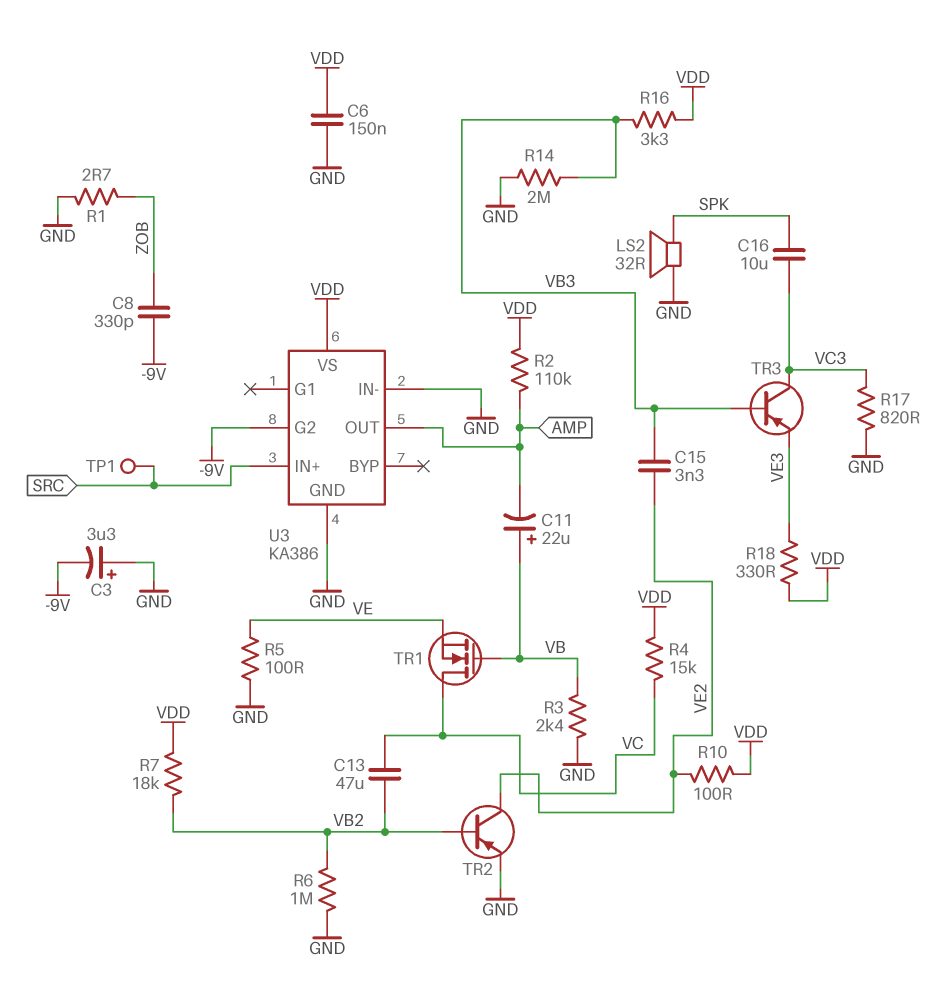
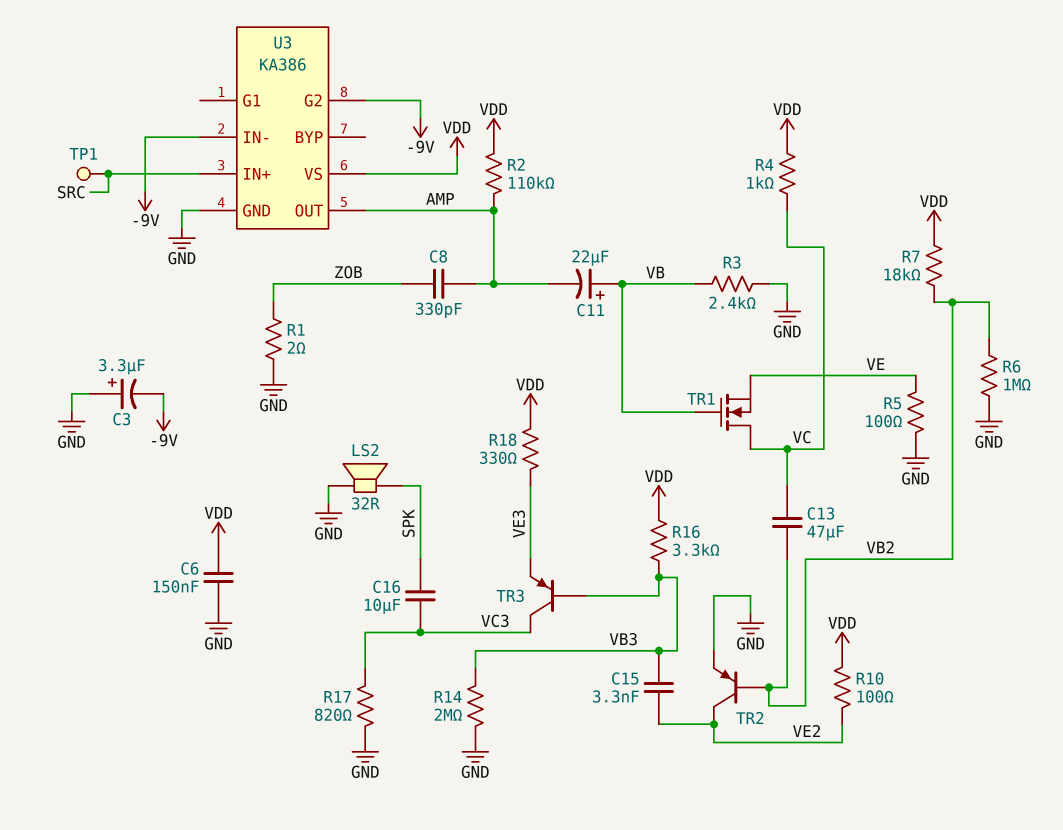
C8: 330pF (-9V, ZOB) -> 330pF (AMP, ZOB)
R1: 2.7 (GND, ZOB) -> 2 (GND, ZOB)
R4: 15k (VC, VDD) -> 1k (VC, VDD)
U3 pin IN-: GND -> -9V

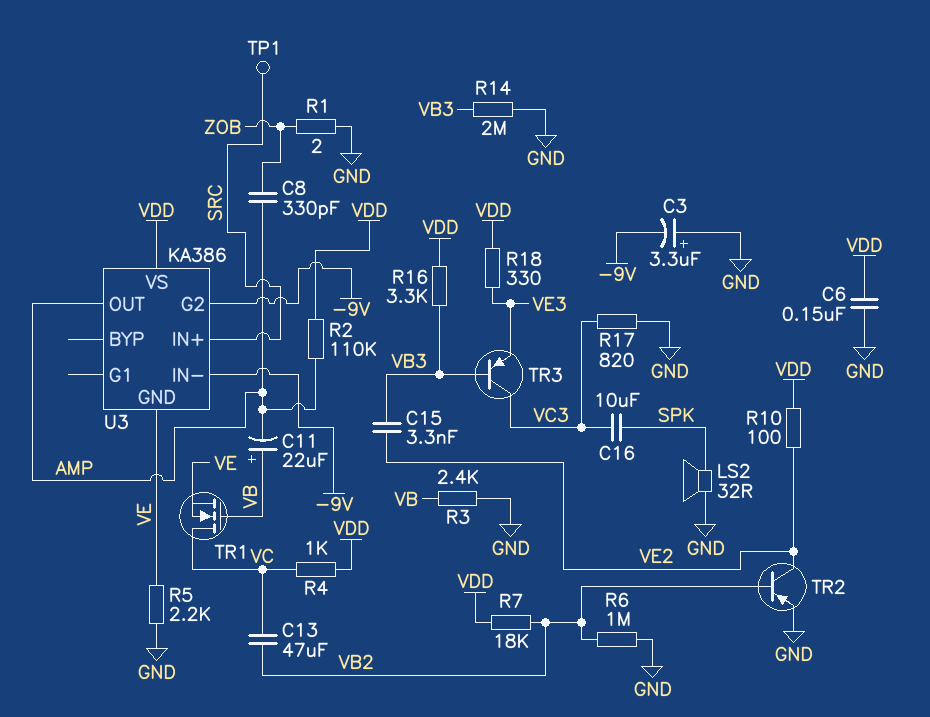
R5: 100 (GND, VE) -> 2.2k (GND, VE)
U3 pin GND: GND -> VE

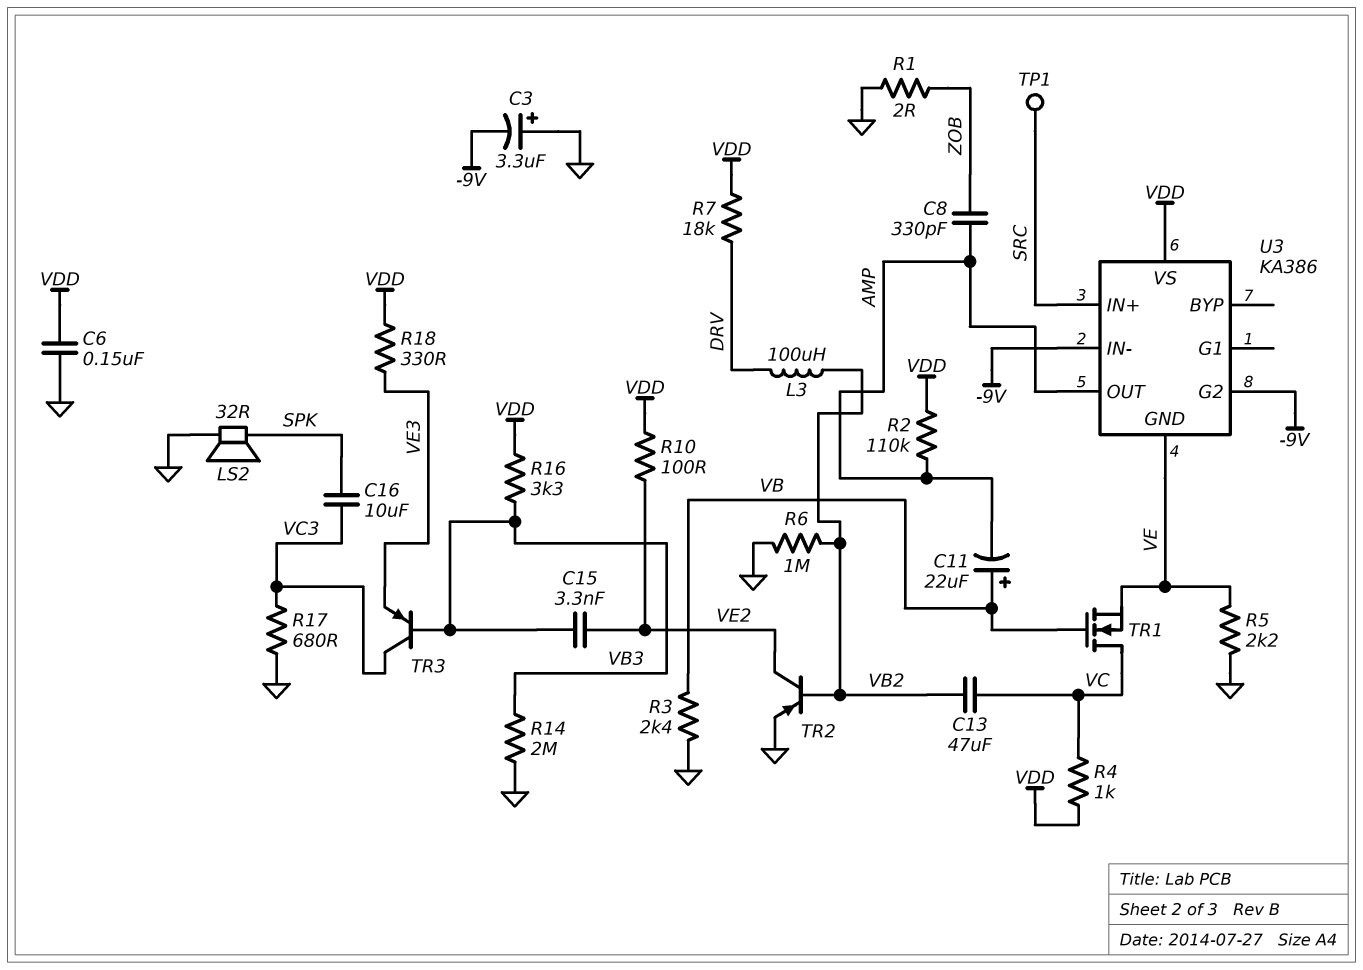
L3: none -> 100uH (DRV, VB2)
R7: 18k (VB2, VDD) -> 18k (DRV, VDD)
R17: 820 (GND, VC3) -> 680 (GND, VC3)

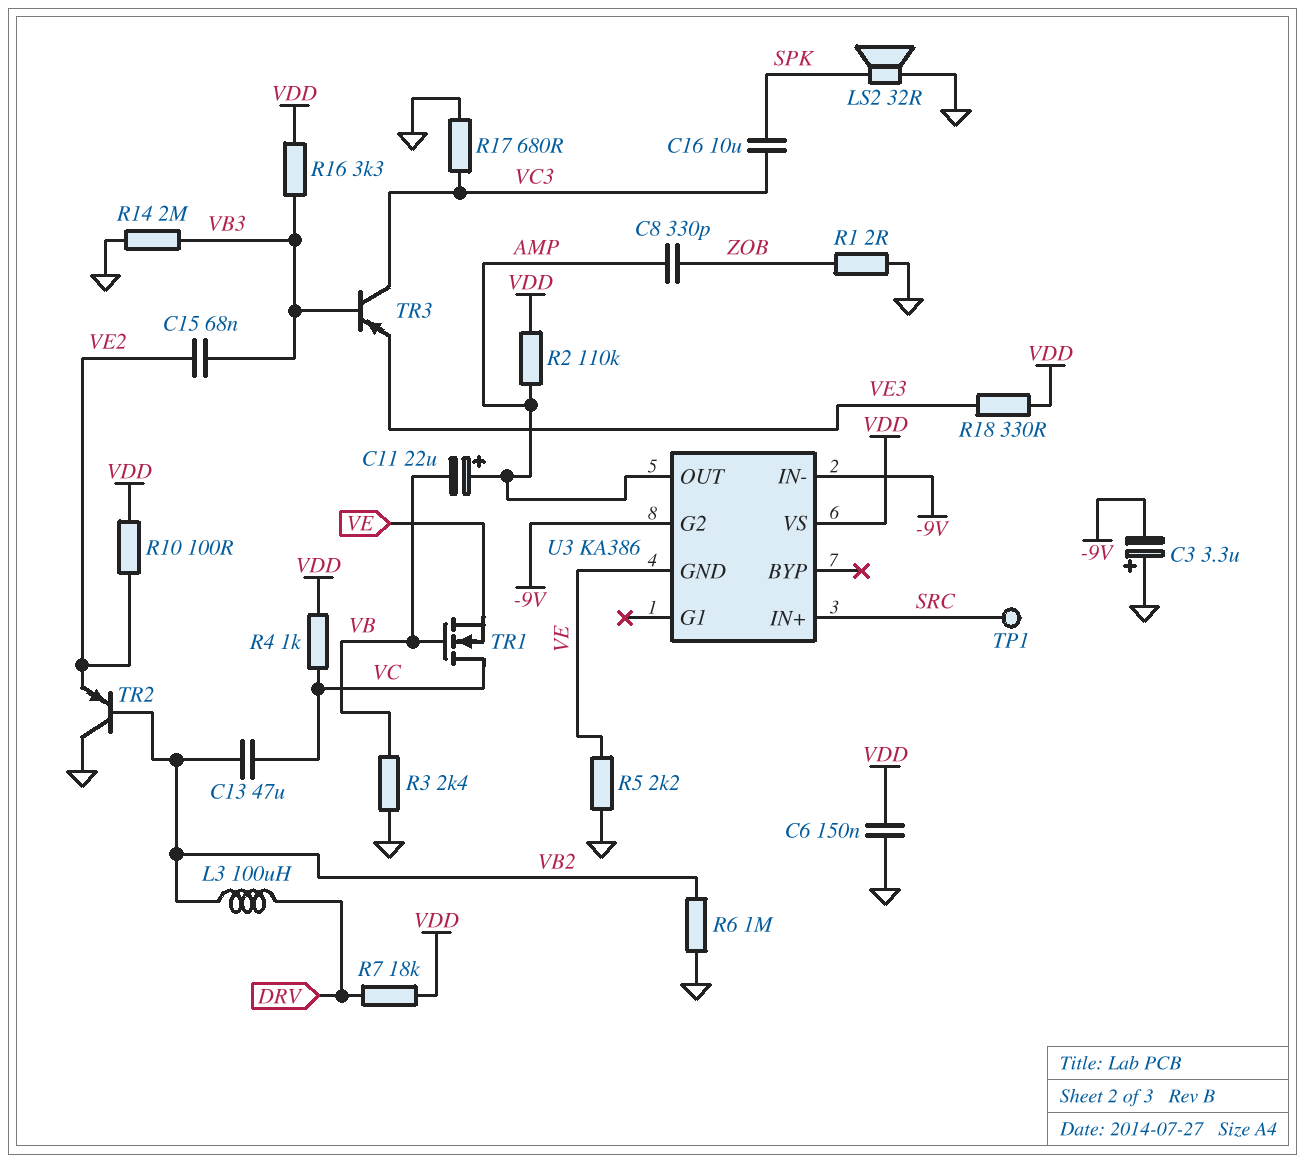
C11: 22uF (plus VB, minus AMP) -> 22uF (plus AMP, minus VB)
C15: 3.3nF (VB3, VE2) -> 68nF (VB3, VE2)
TR2: PNP (B VB2, C VE2, E GND) -> PNP (B VB2, C GND, E VE2)

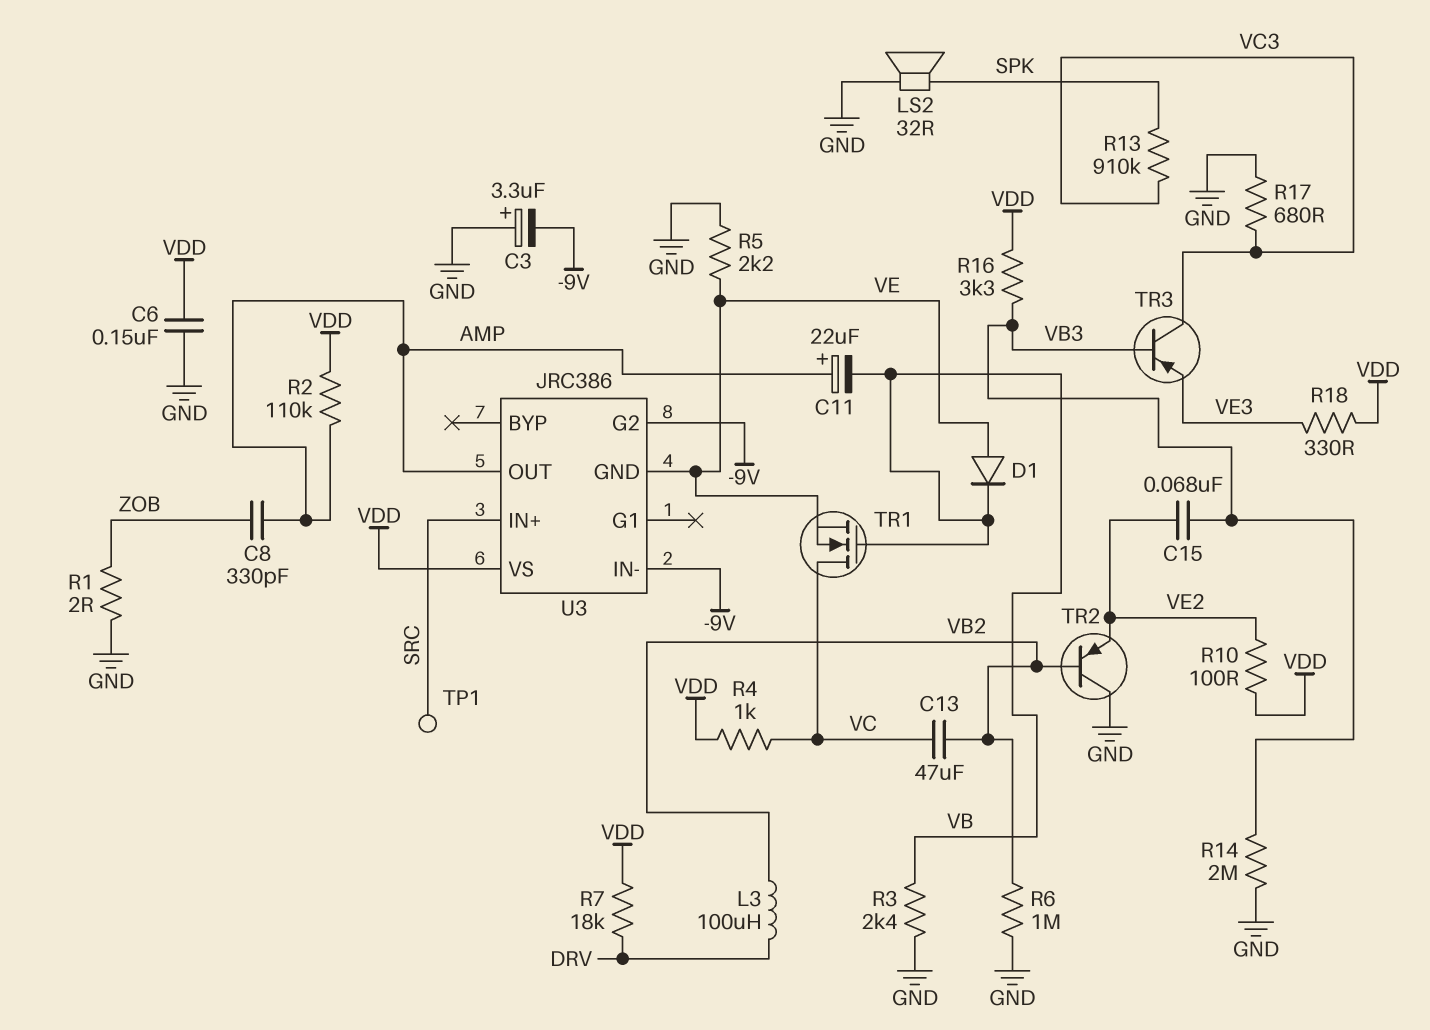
C16: 10uF (SPK, VC3) -> none
D1: none -> diode (A VE, K VB)
R13: none -> 910k (SPK, VC3)
U3: KA386 -> JRC386

